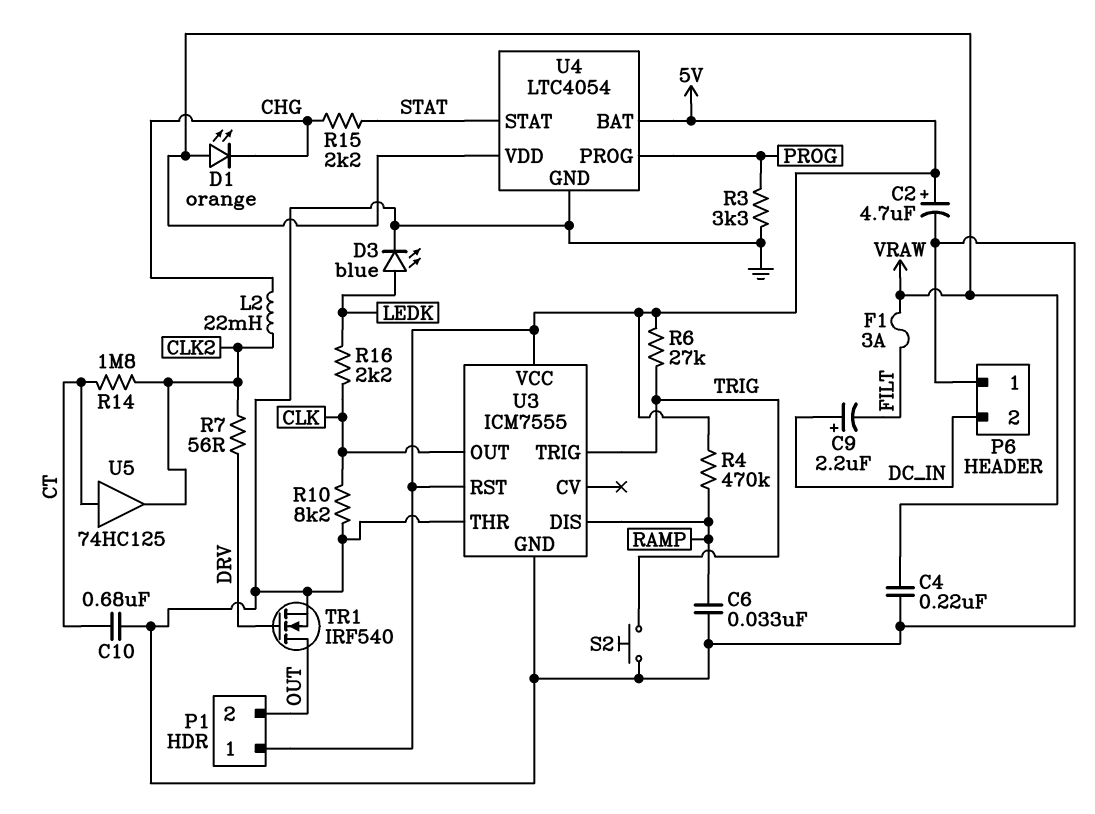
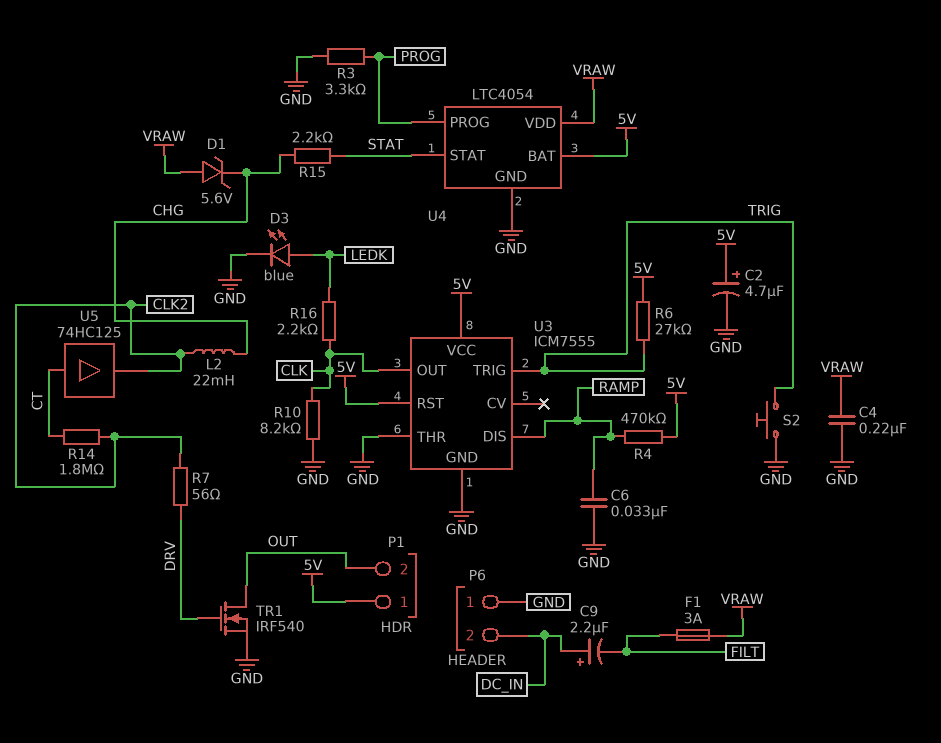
C10: 680nF (CT, GND) -> none
D1: LED orange (A VRAW, K CHG) -> zener 5.6V (A VRAW, K CHG)

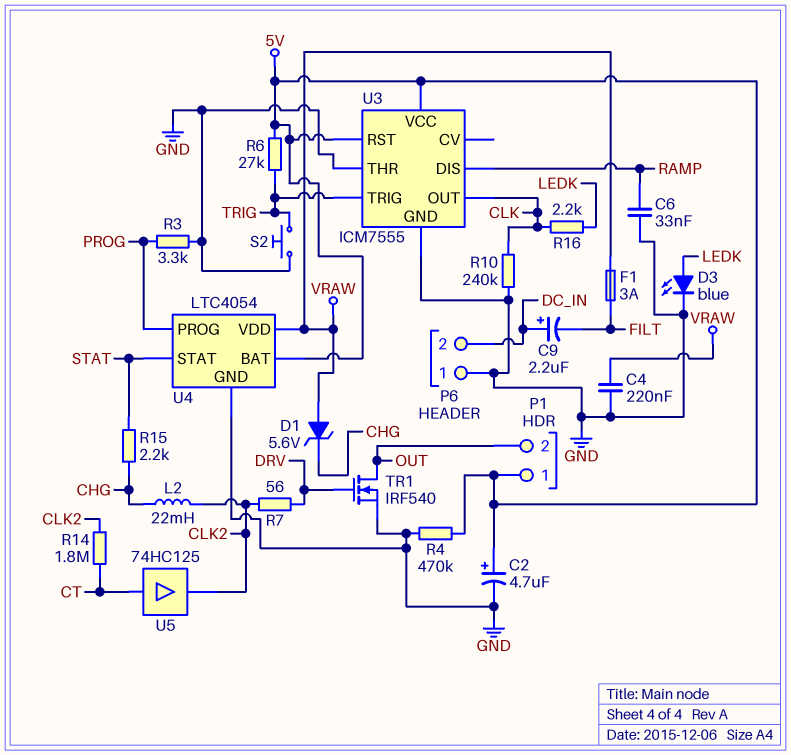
R4: 470k (5V, RAMP) -> 470k (5V, GND)
R10: 8.2k (CLK, GND) -> 240k (CLK, GND)

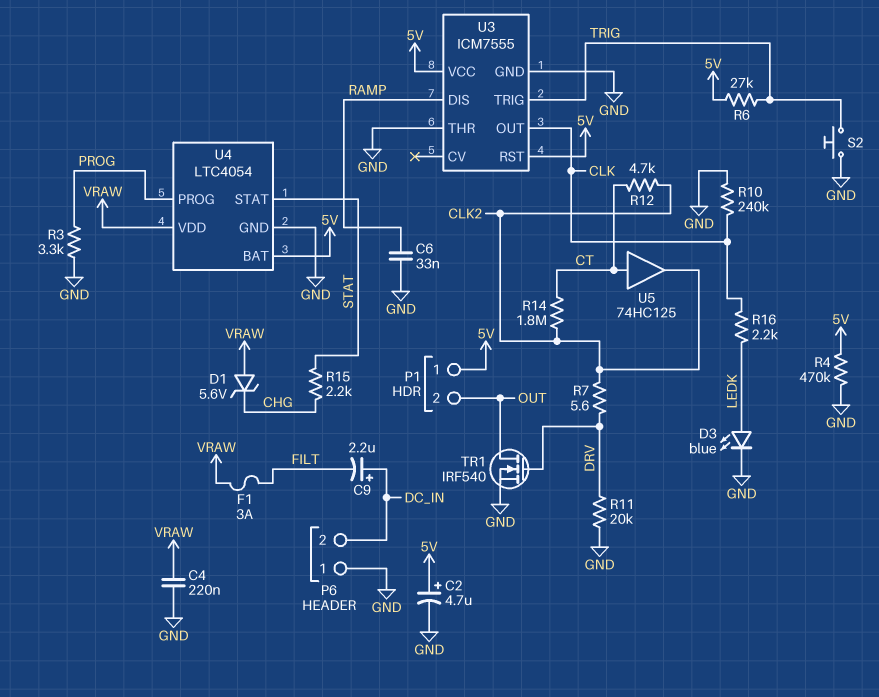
L2: 22mH (CHG, CLK2) -> none
R7: 56 (CLK2, DRV) -> 5.6 (CLK2, DRV)
R11: none -> 20k (DRV, GND)
R12: none -> 4.7k (CLK2, CT)

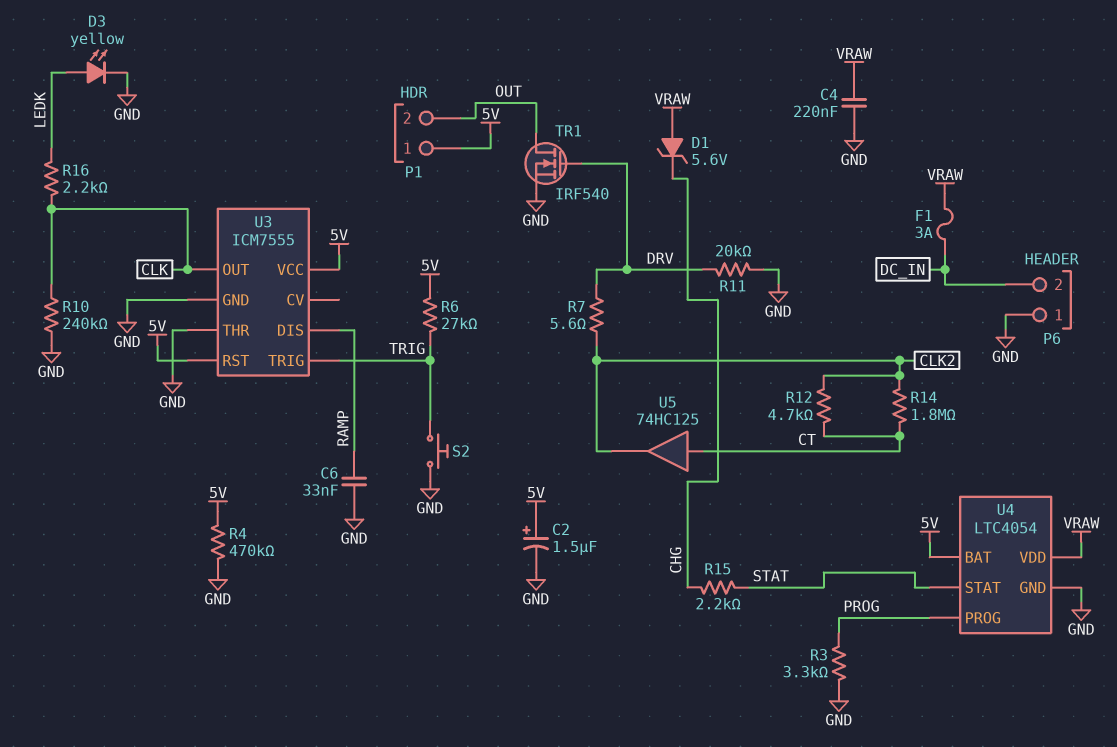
C2: 4.7uF (plus 5V, minus GND) -> 1.5uF (plus 5V, minus GND)
C9: 2.2uF (plus DC_IN, minus FILT) -> none
D3: LED blue (A LEDK, K GND) -> LED yellow (A LEDK, K GND)
F1: 3A (FILT, VRAW) -> 3A (DC_IN, VRAW)

